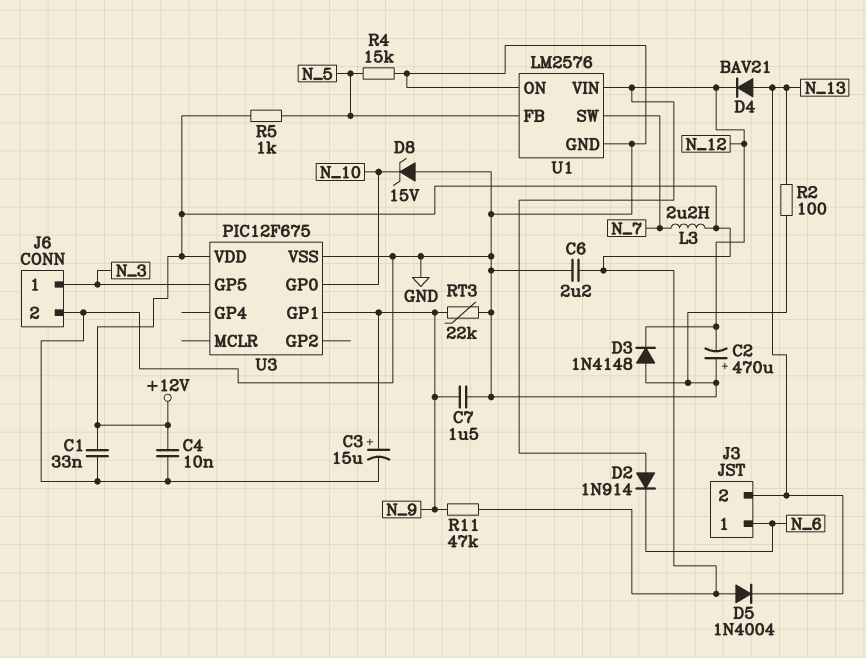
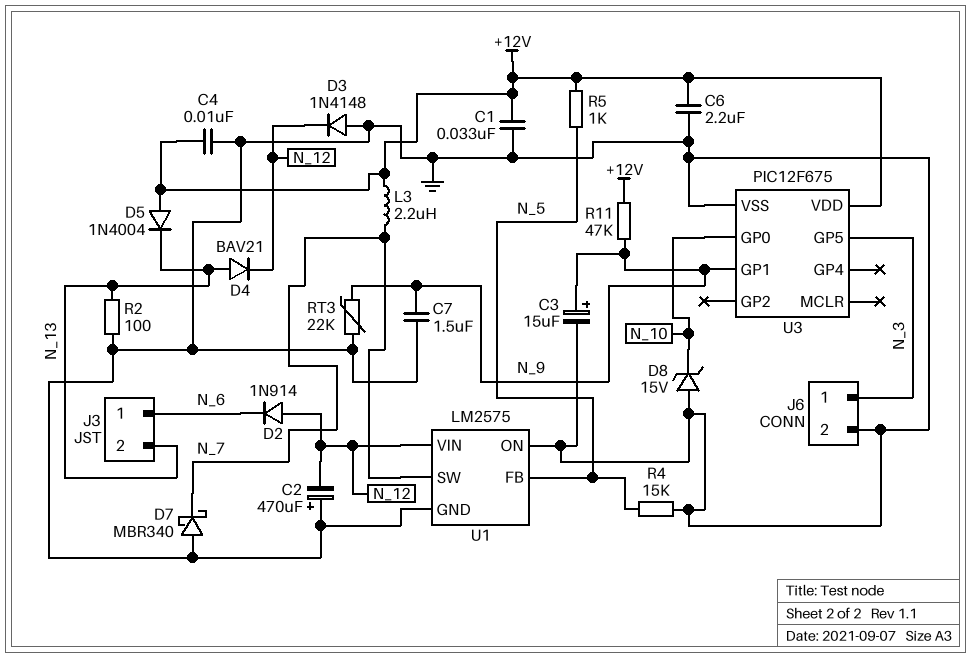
D7: none -> schottky MBR340 (A GND, K N_7)
U1: LM2576 -> LM2575

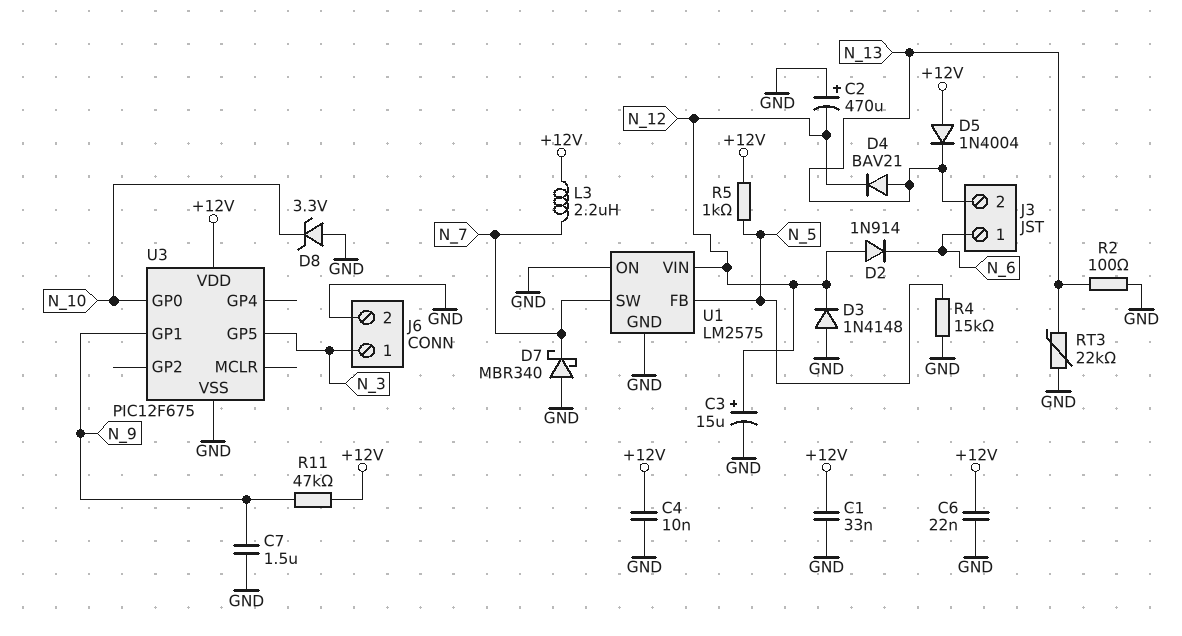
C3: 15uF (plus N_9, minus GND) -> 15uF (plus N_12, minus GND)
C6: 2.2uF (+12V, GND) -> 22nF (+12V, GND)
D8: zener 15V (A GND, K N_10) -> zener 3.3V (A GND, K N_10)
RT3: 22k (GND, N_9) -> 22k (GND, N_13)

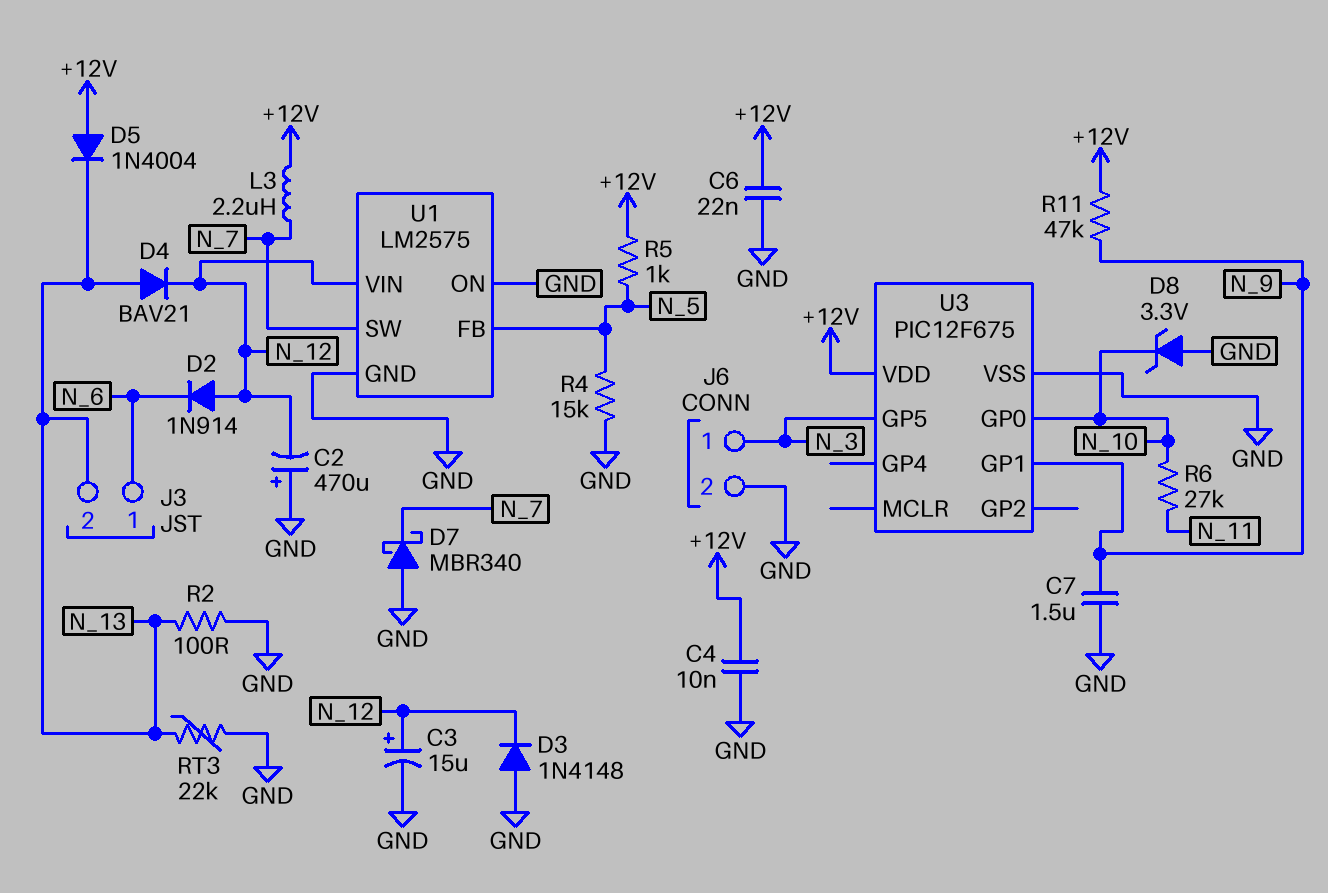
C1: 33nF (+12V, GND) -> none
R6: none -> 27k (N_10, N_11)

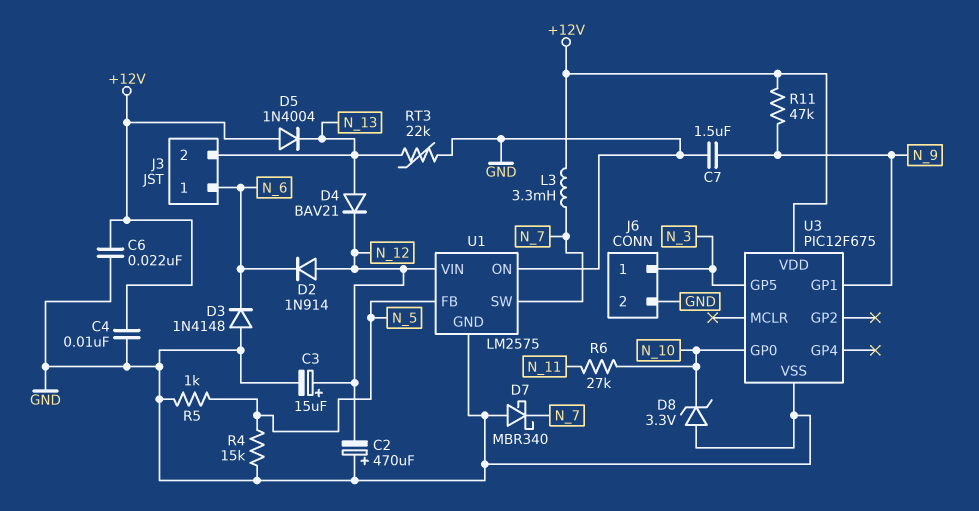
D3: diode 1N4148 (A GND, K N_12) -> diode 1N4148 (A GND, K N_6)
L3: 2.2uH (+12V, N_7) -> 3.3mH (+12V, N_7)
R2: 100 (GND, N_13) -> none
R5: 1k (+12V, N_5) -> 1k (GND, N_5)

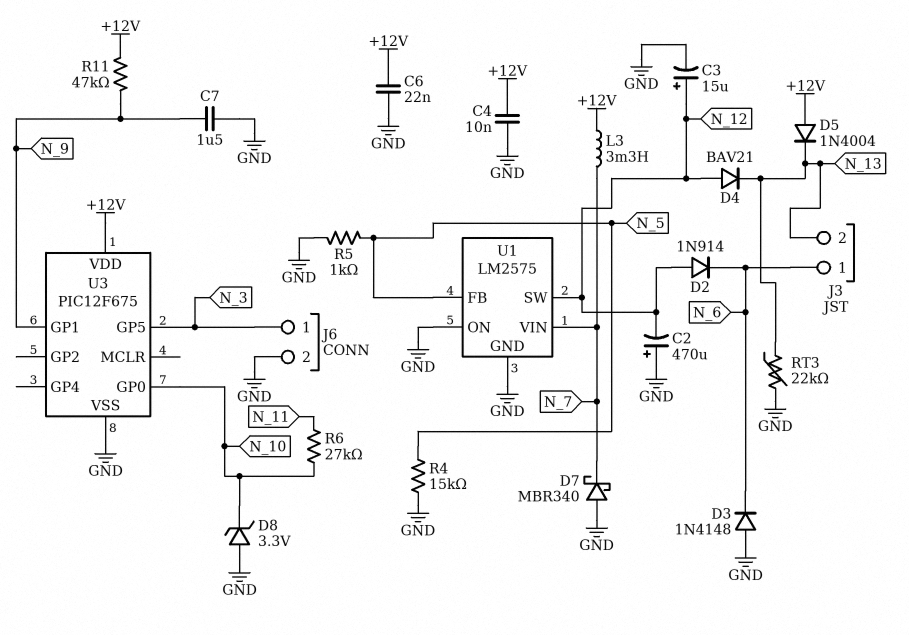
D4: diode BAV21 (A N_13, K N_12) -> diode BAV21 (A N_12, K N_13)
U1 pin SW: N_7 -> N_12
U1 pin VIN: N_12 -> N_7

